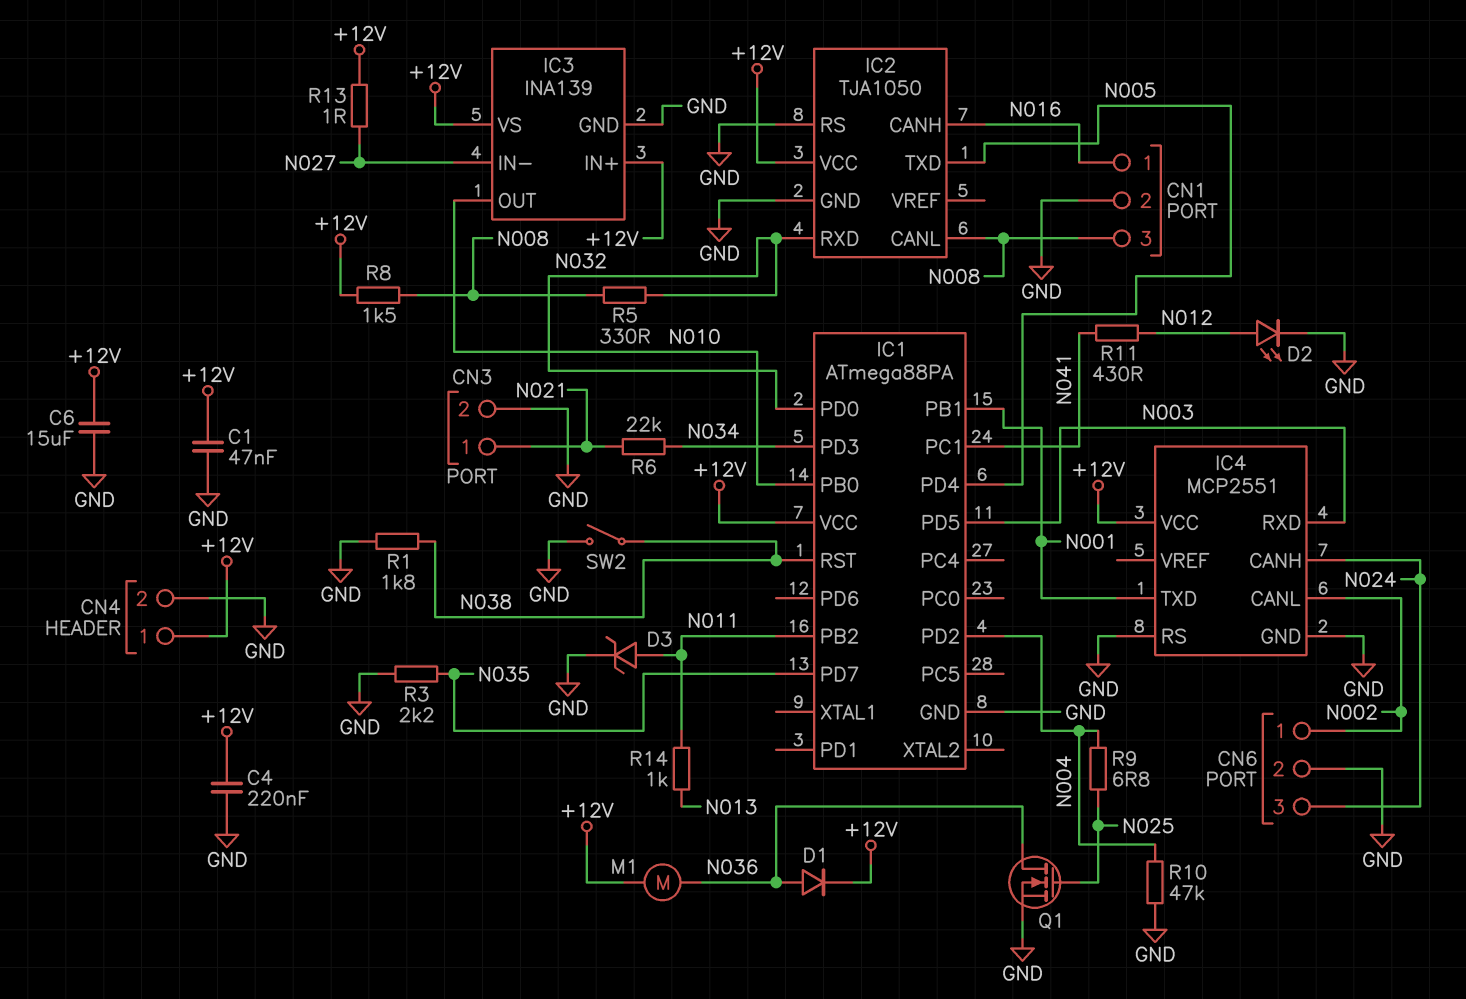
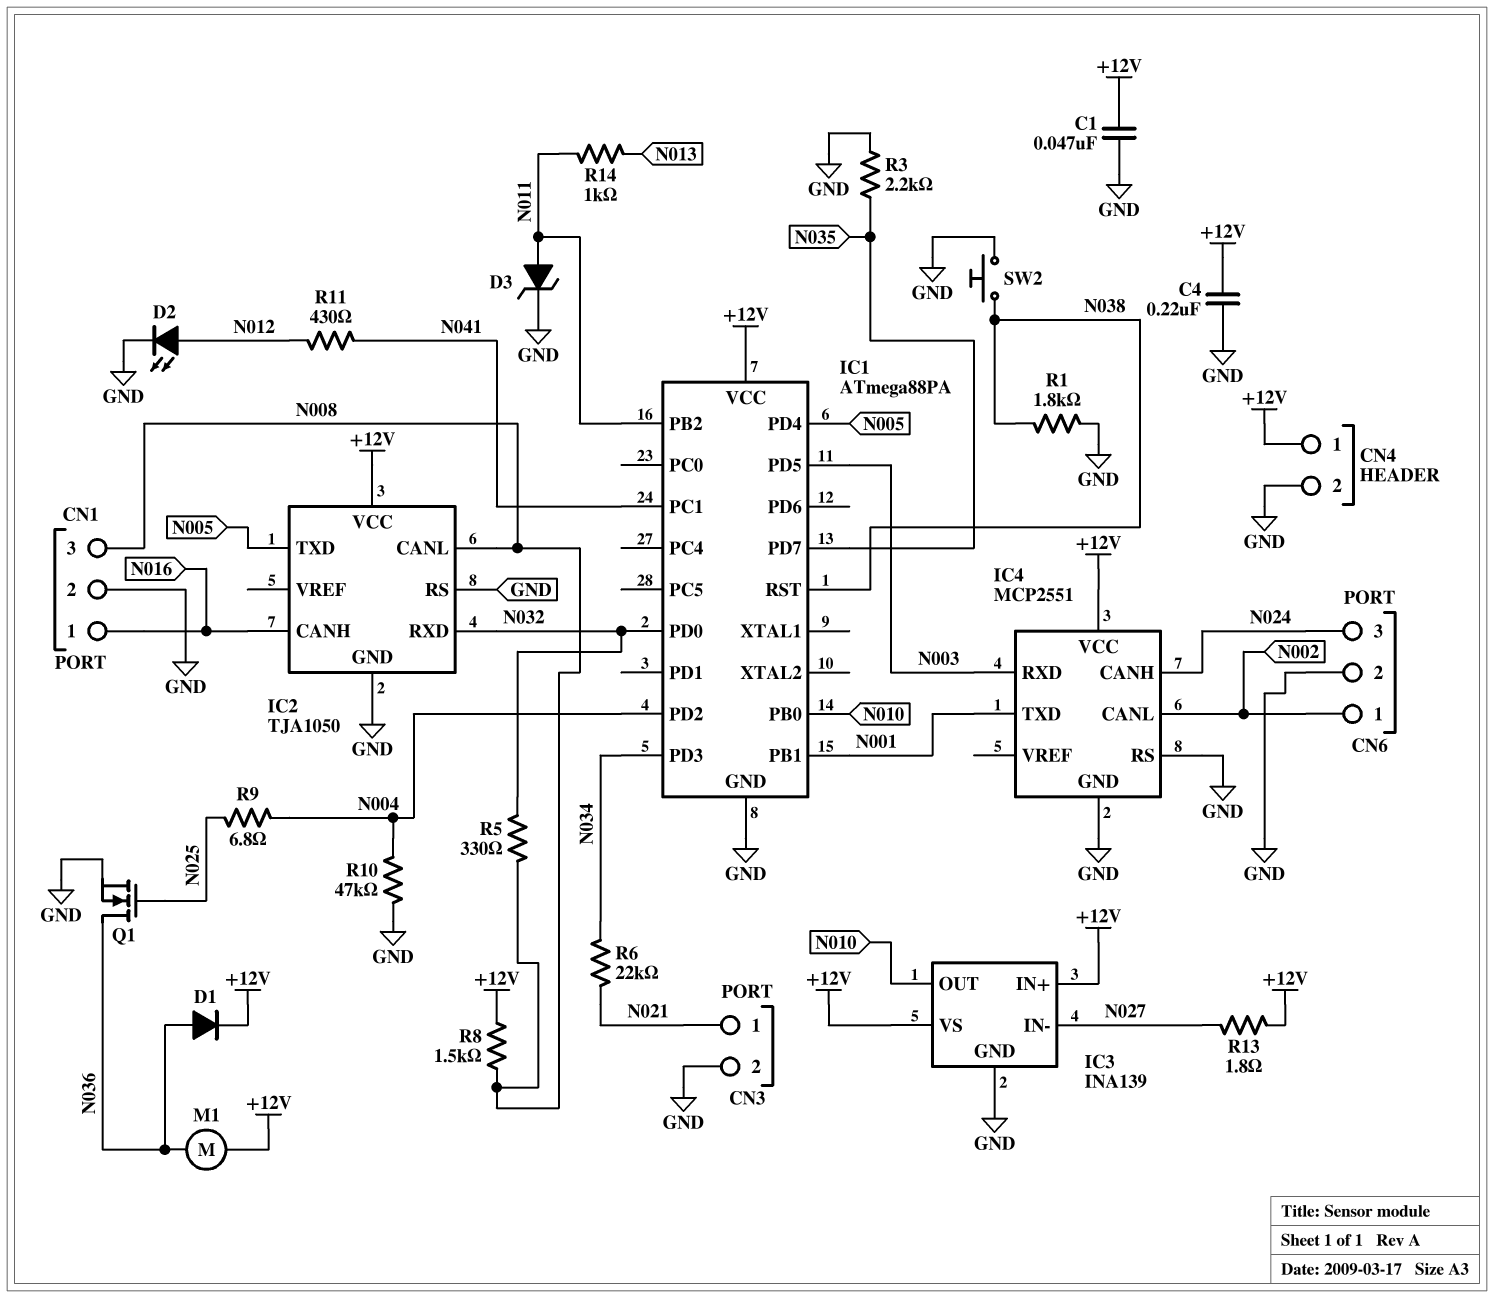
C6: 15uF (+12V, GND) -> none
R13: 1 (+12V, N027) -> 1.8 (+12V, N027)
SW2: switch (GND, N038) -> button (GND, N038)

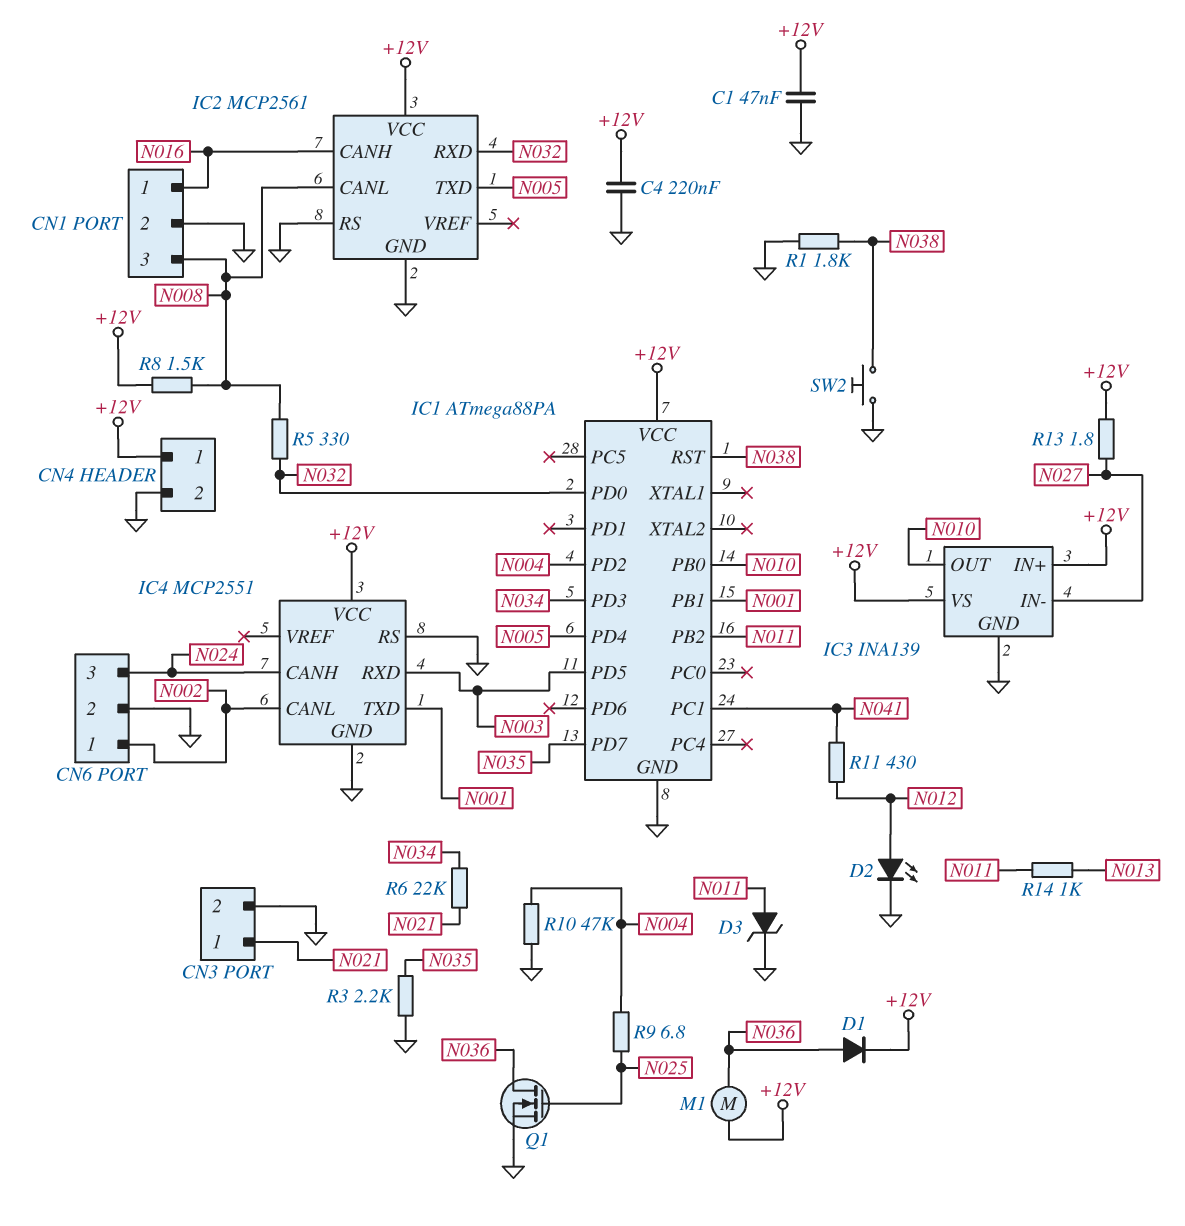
IC2: TJA1050 -> MCP2561

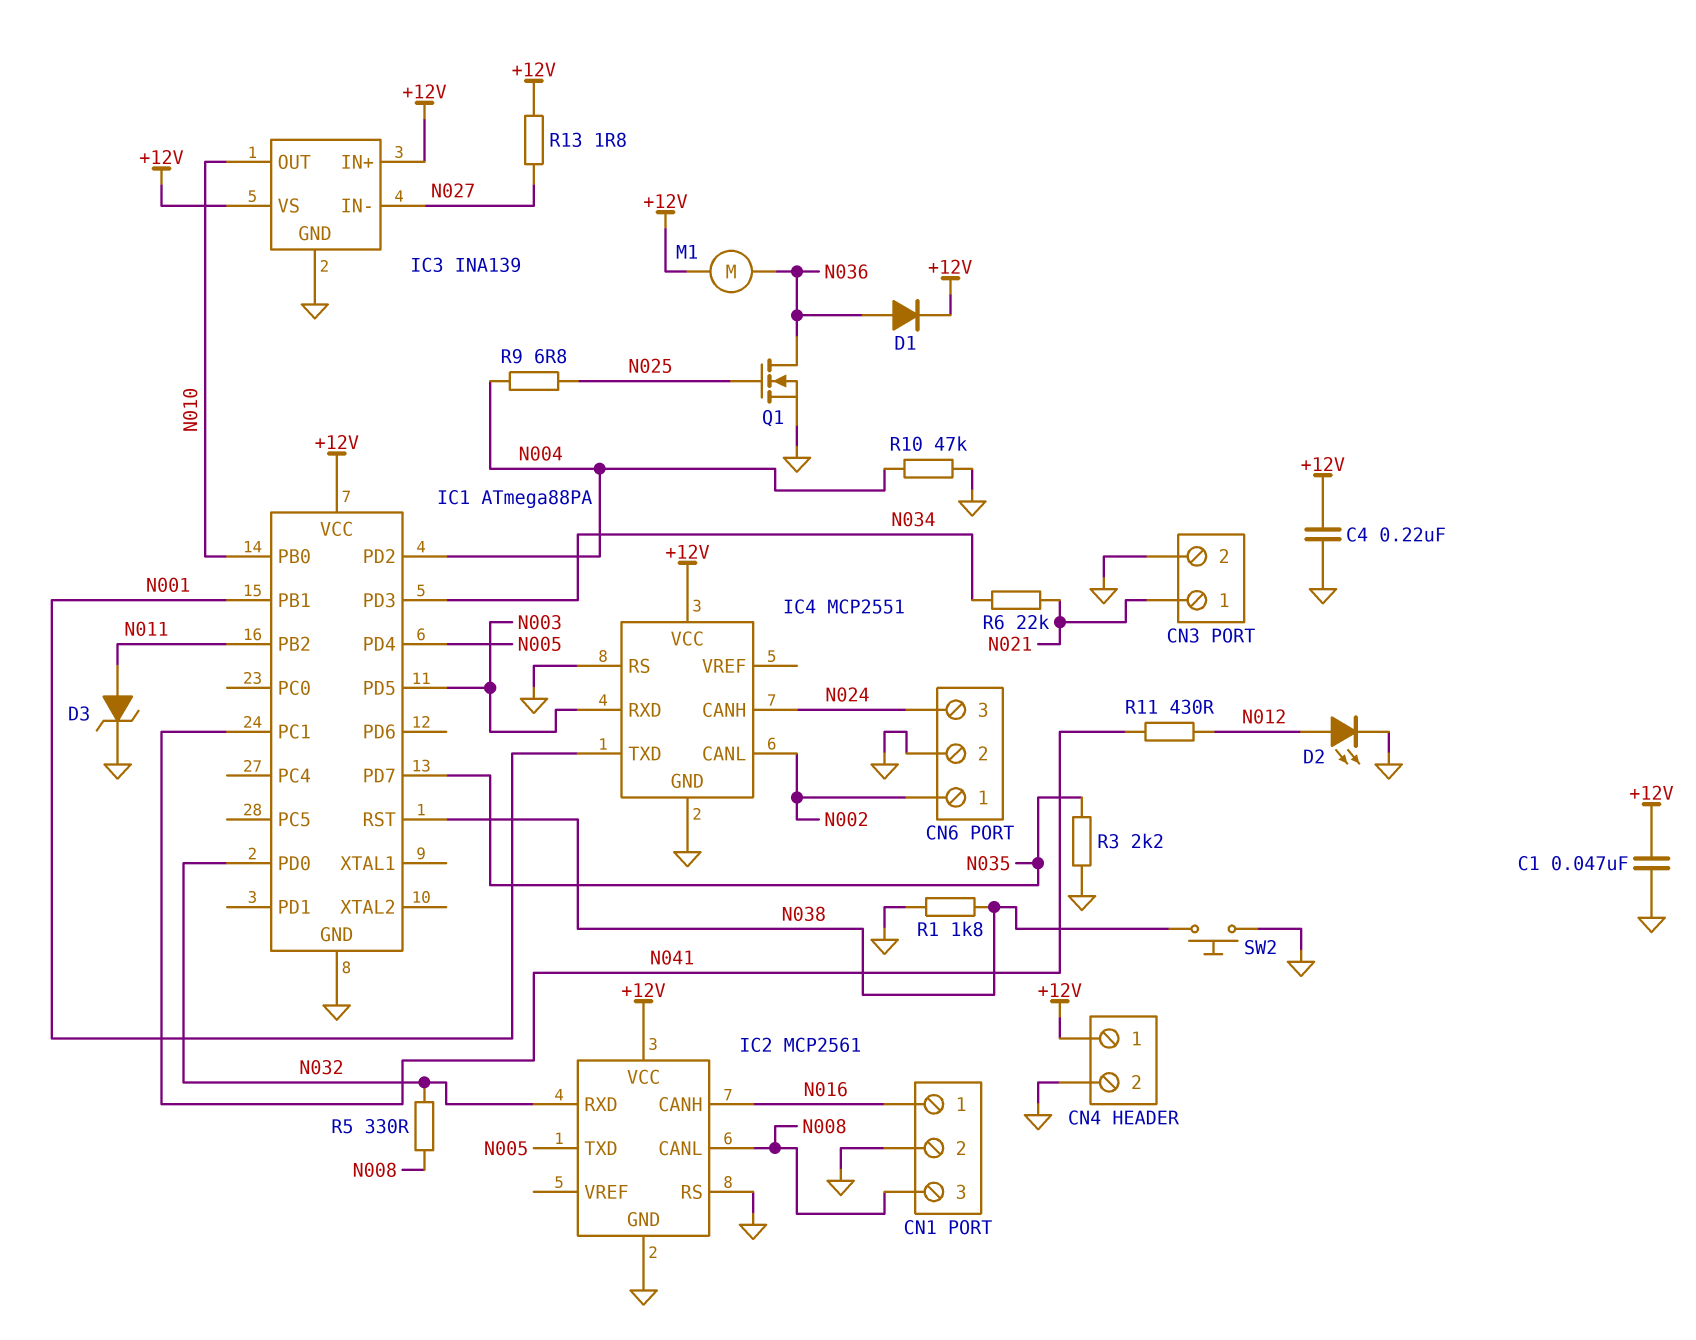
R8: 1.5k (+12V, N008) -> none
R14: 1k (N011, N013) -> none

